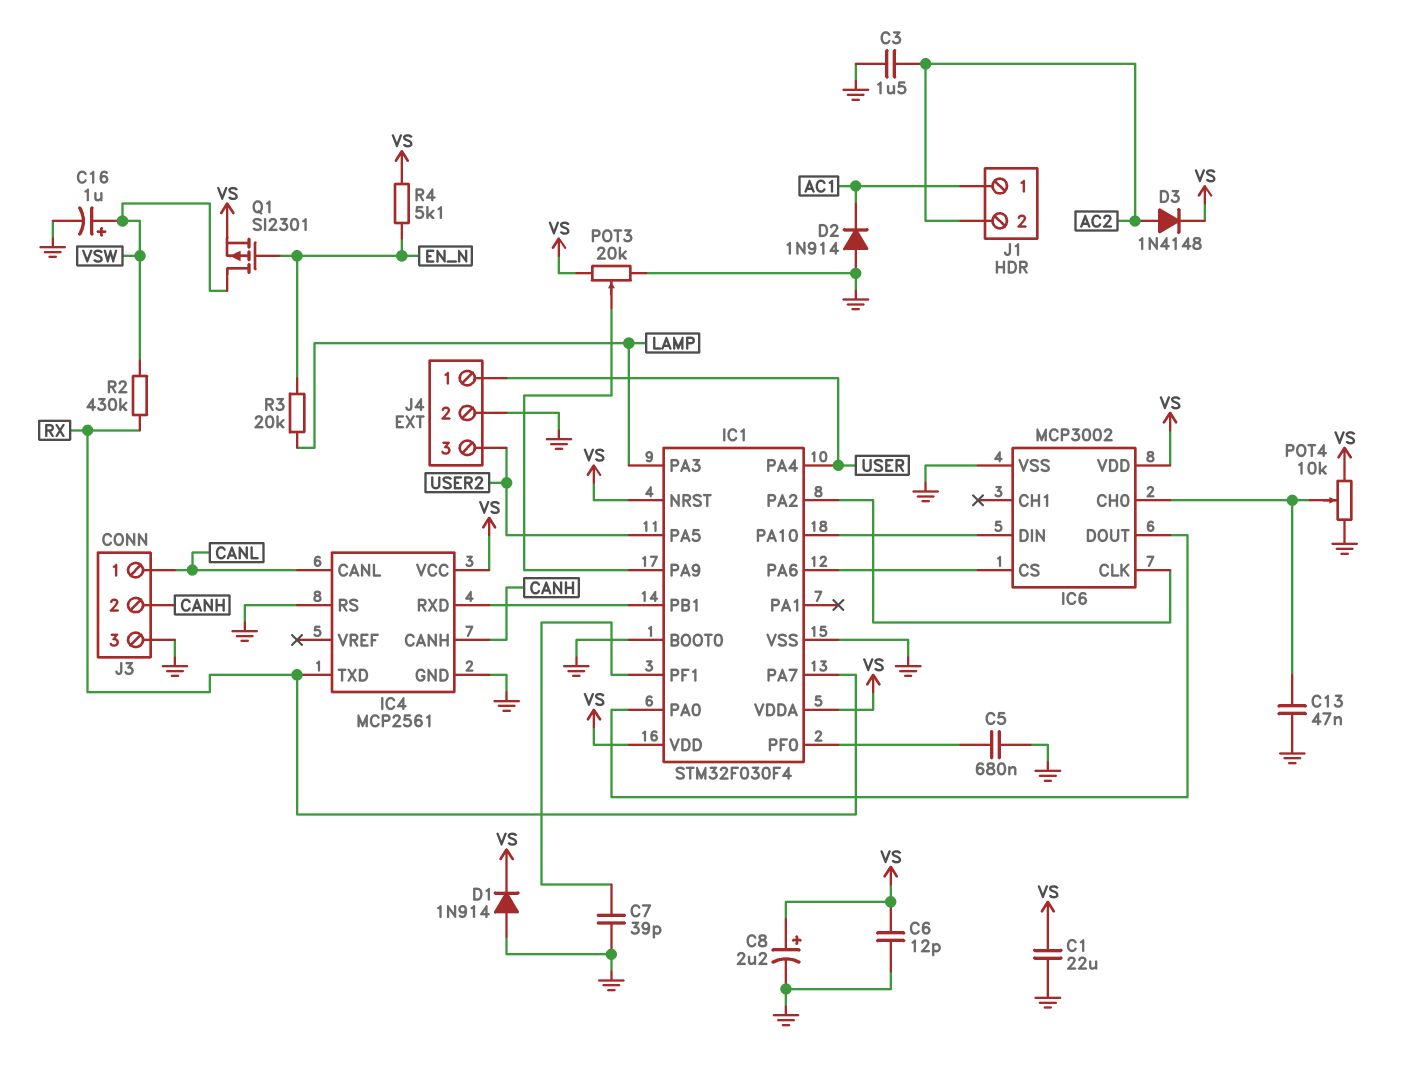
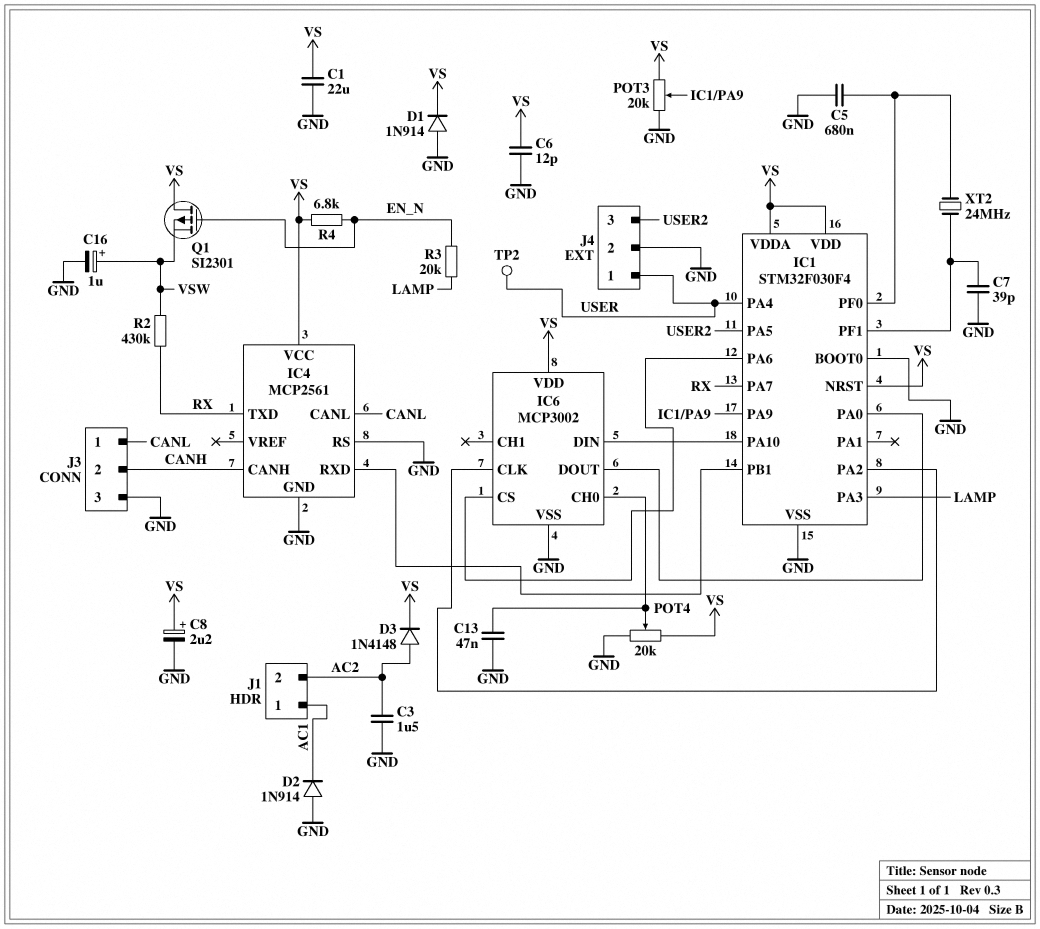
POT4: 10k (GND, VS, wiper IC6/CH0) -> 20k (GND, VS, wiper IC6/CH0)
Q1: PMOS SI2301 (G EN_N, D VSW, S VS) -> PMOS SI2301 (G EN_N, D VS, S VSW)
R4: 5.1k (EN_N, VS) -> 6.8k (EN_N, VS)
TP2: none -> test point (USER)
XT2: none -> 24MHz (IC1/PF0, IC1/PF1)

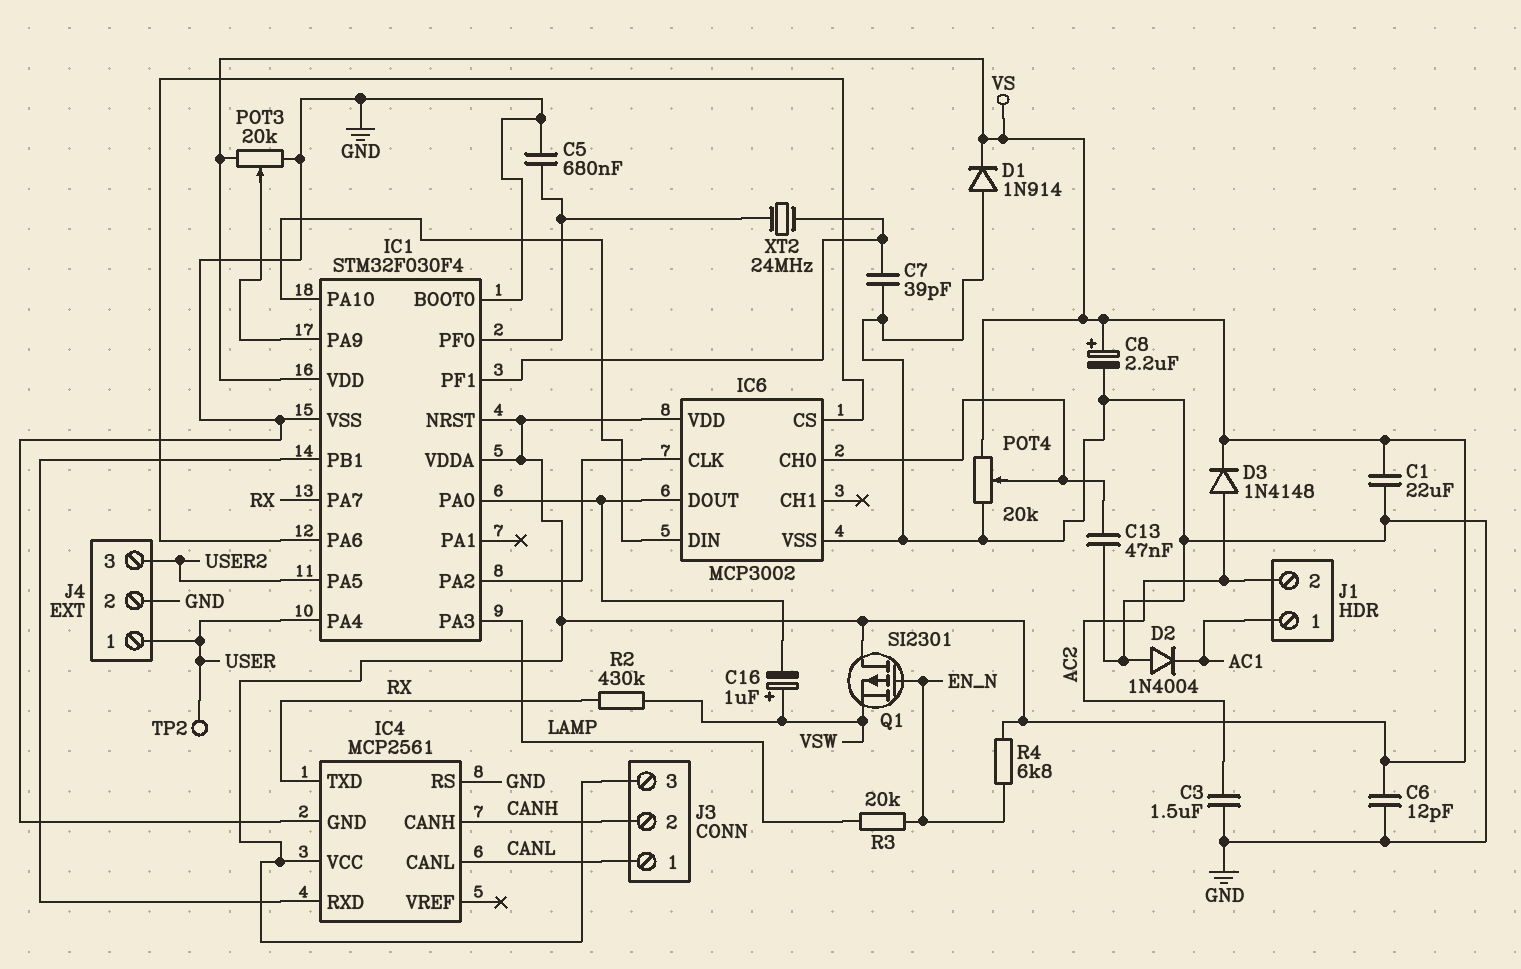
C16: 1uF (plus VSW, minus GND) -> 1uF (plus VSW, minus IC1/PA0)
D2: diode 1N914 (A GND, K AC1) -> diode 1N4004 (A GND, K AC1)
J3 pin 3: GND -> VS

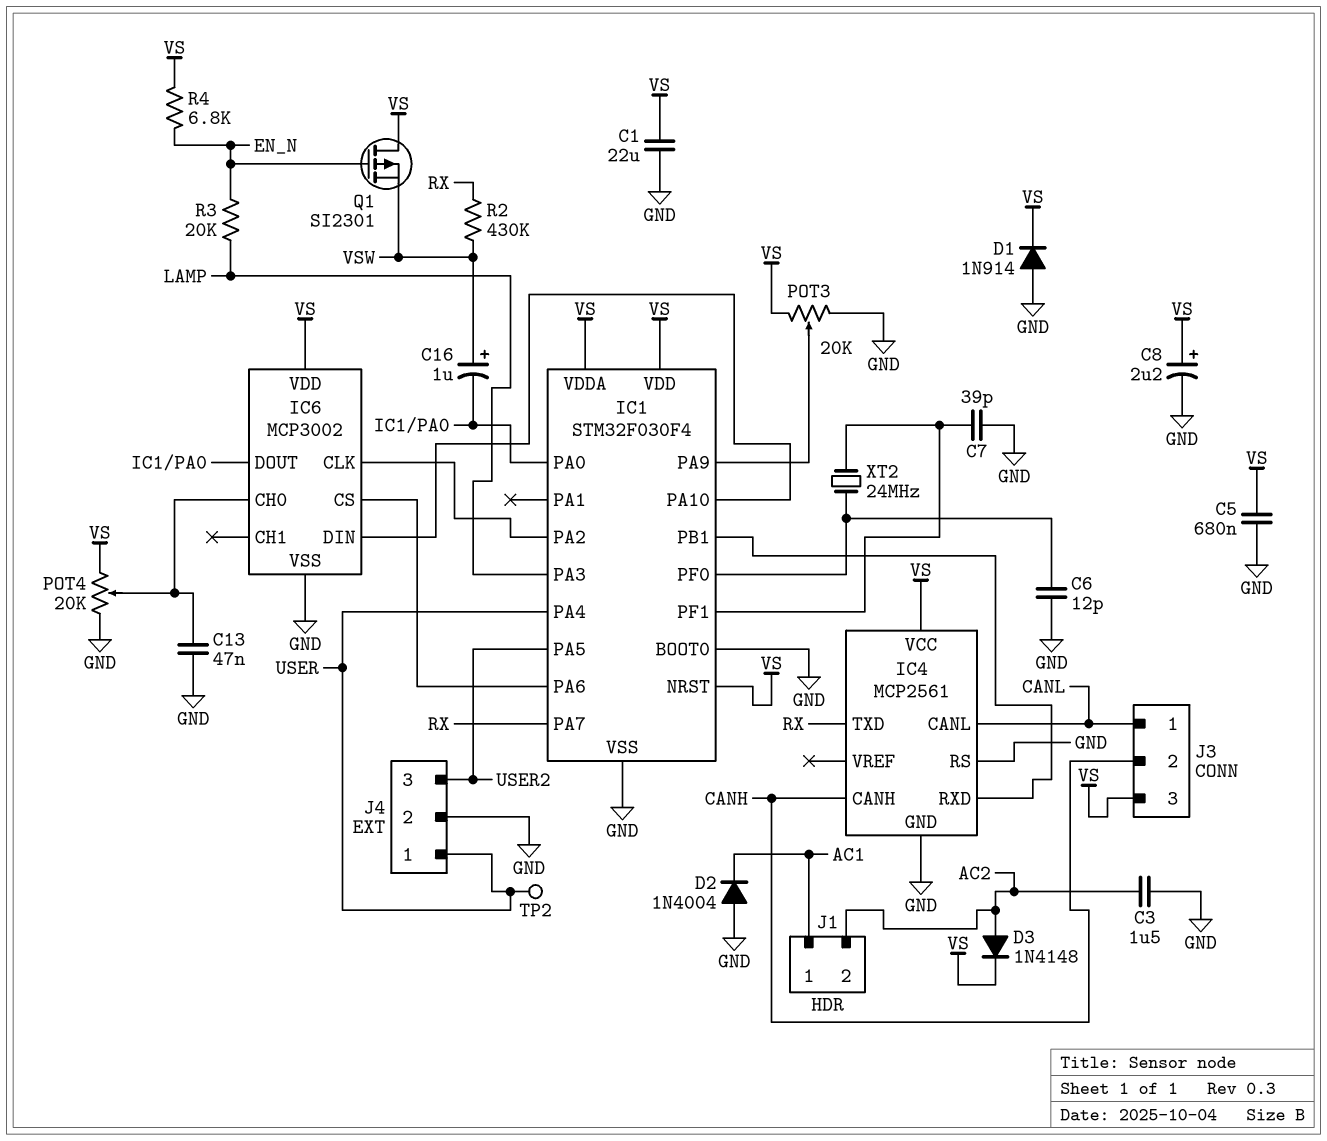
C5: 680nF (GND, IC1/PF0) -> 680nF (GND, VS)
C6: 12pF (GND, VS) -> 12pF (GND, IC1/PF0)

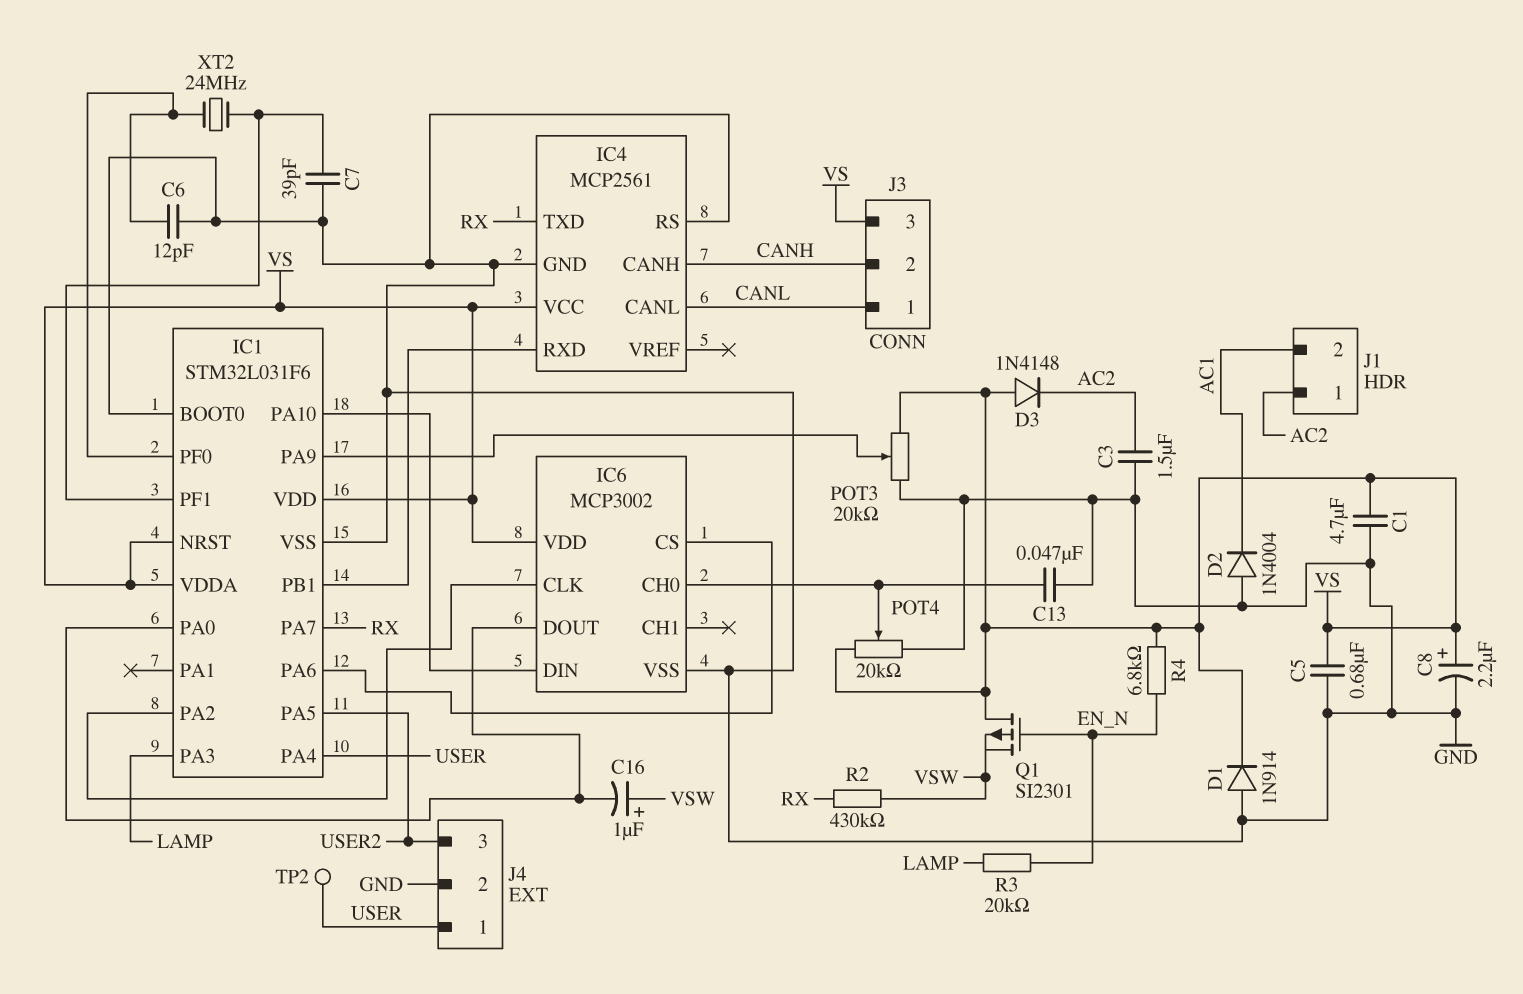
C1: 22uF (GND, VS) -> 4.7uF (GND, VS)
D3: diode 1N4148 (A AC2, K VS) -> diode 1N4148 (A VS, K AC2)
IC1: STM32F030F4 -> STM32L031F6
J1 pin 1: AC1 -> AC2
J1 pin 2: AC2 -> AC1

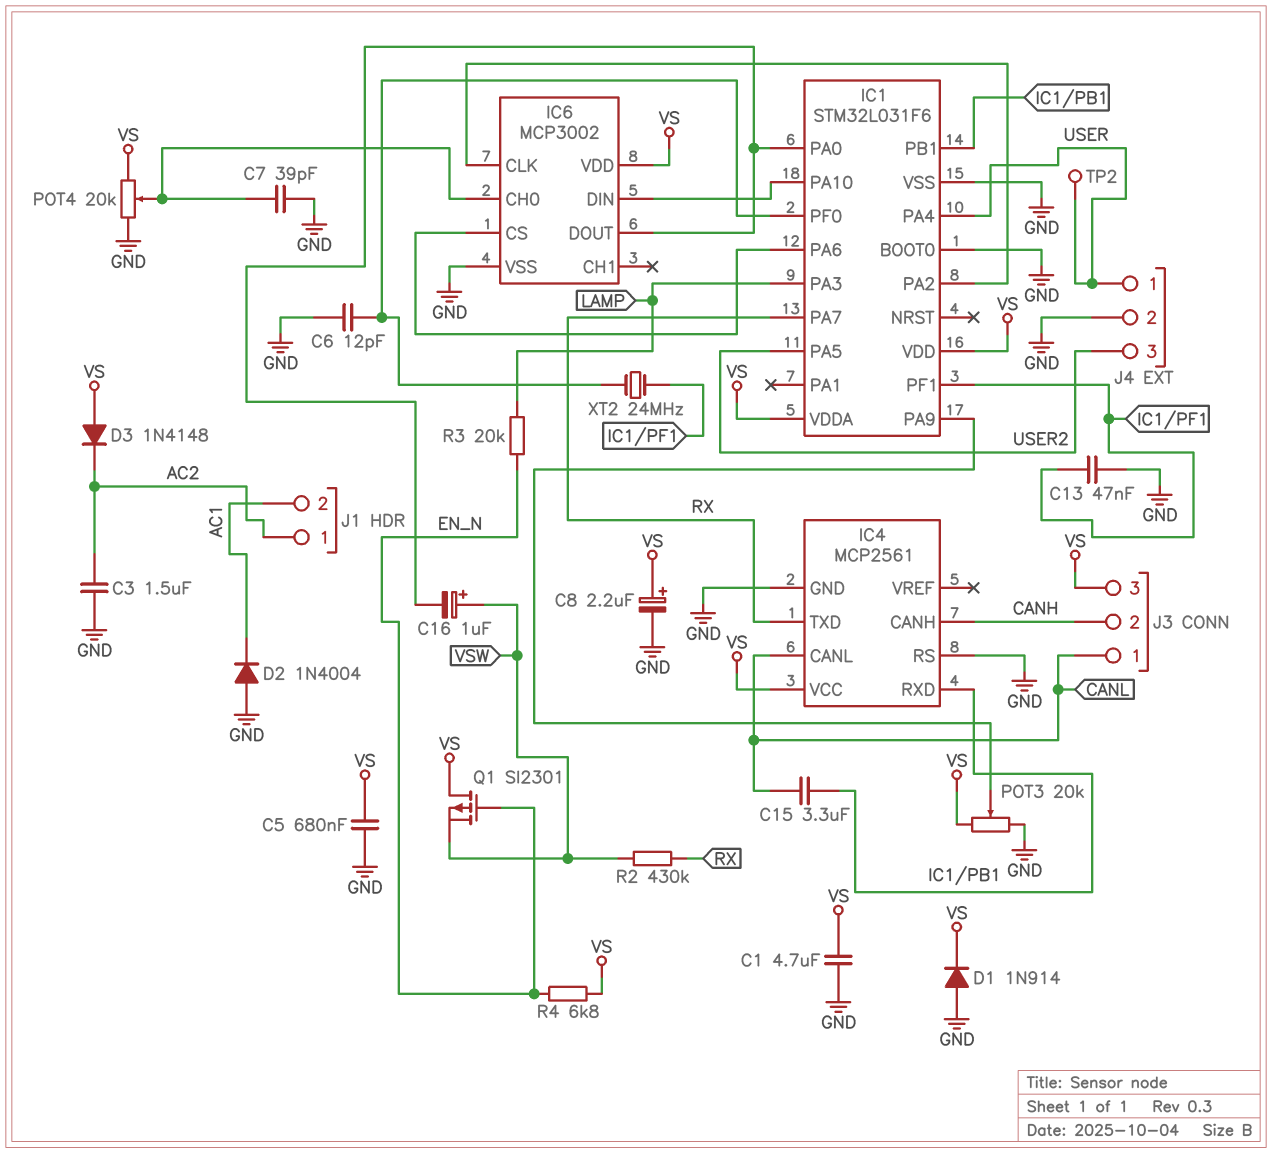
C7: 39pF (GND, IC1/PF1) -> 39pF (GND, IC6/CH0)
C13: 47nF (GND, IC6/CH0) -> 47nF (GND, IC1/PF1)
C15: none -> 3.3uF (CANL, IC1/PB1)
IC1 pin NRST: VS -> none

